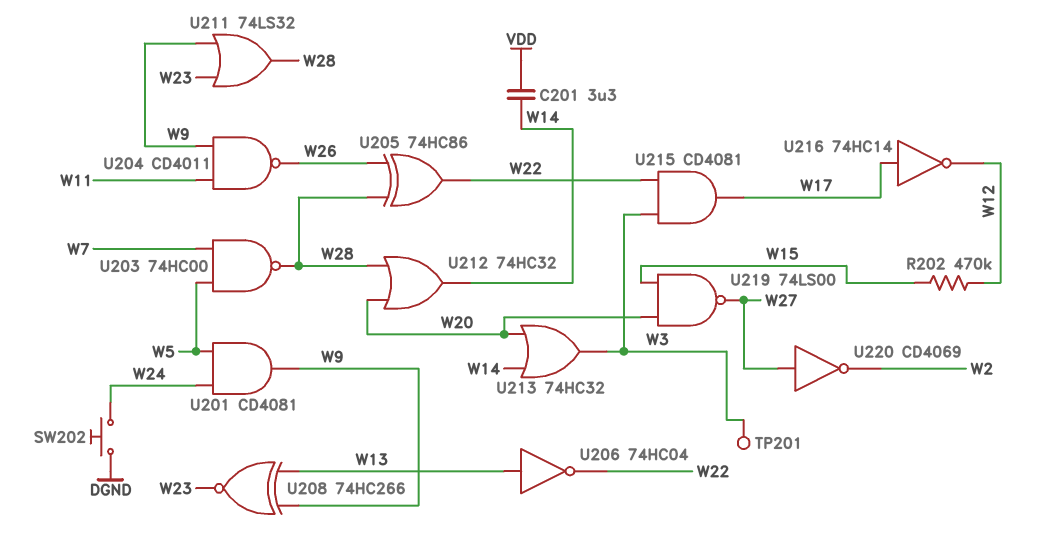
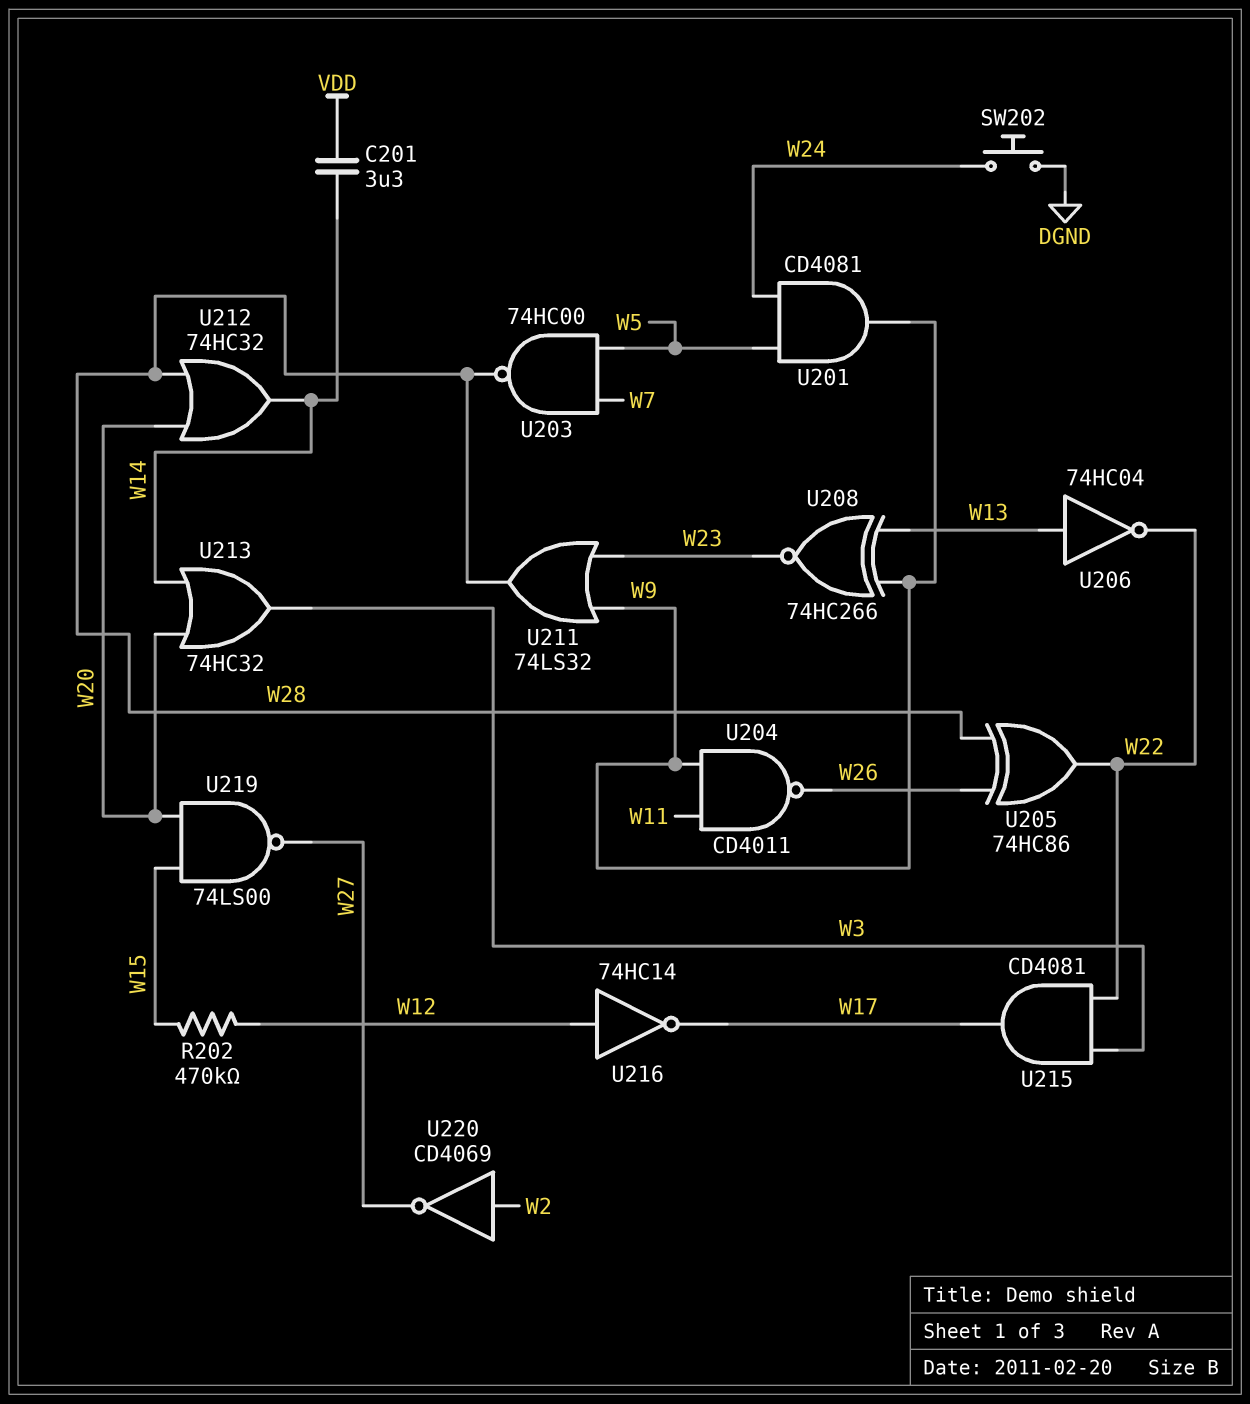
TP201: test point (W3) -> none
U216: NOT 74HC14 (in W17, out W12) -> NOT 74HC14 (in W12, out W17)
U220: NOT CD4069 (in W27, out W2) -> NOT CD4069 (in W2, out W27)

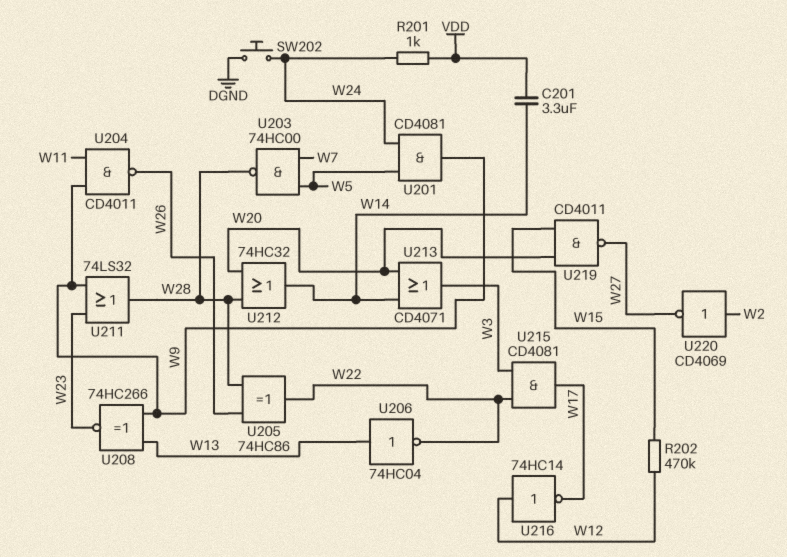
R201: none -> 1k (VDD, W24)
U213: OR 74HC32 (in W14, in W20, out W3) -> OR CD4071 (in W14, in W20, out W3)
U219: NAND 74LS00 (in W15, in W20, out W27) -> NAND CD4011 (in W15, in W20, out W27)

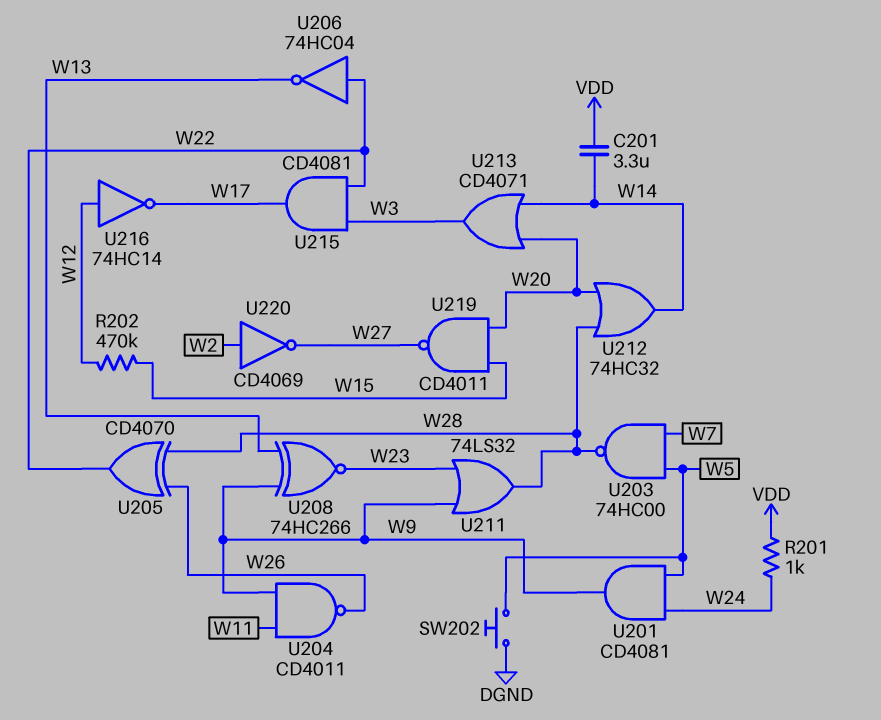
SW202: button (DGND, W24) -> button (DGND, W5)
U205: XOR 74HC86 (in W26, in W28, out W22) -> XOR CD4070 (in W26, in W28, out W22)
U206: NOT 74HC04 (in W13, out W22) -> NOT 74HC04 (in W22, out W13)

